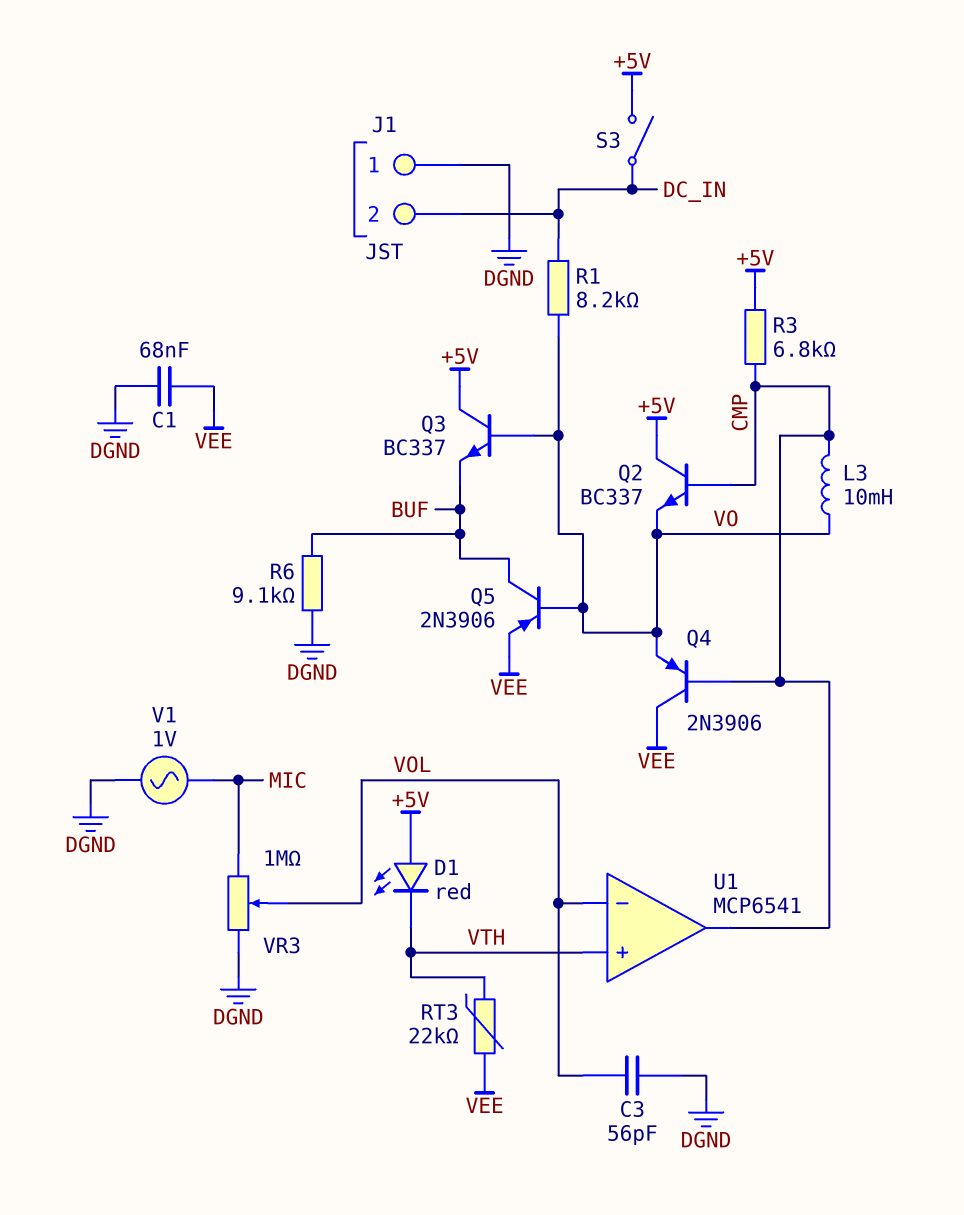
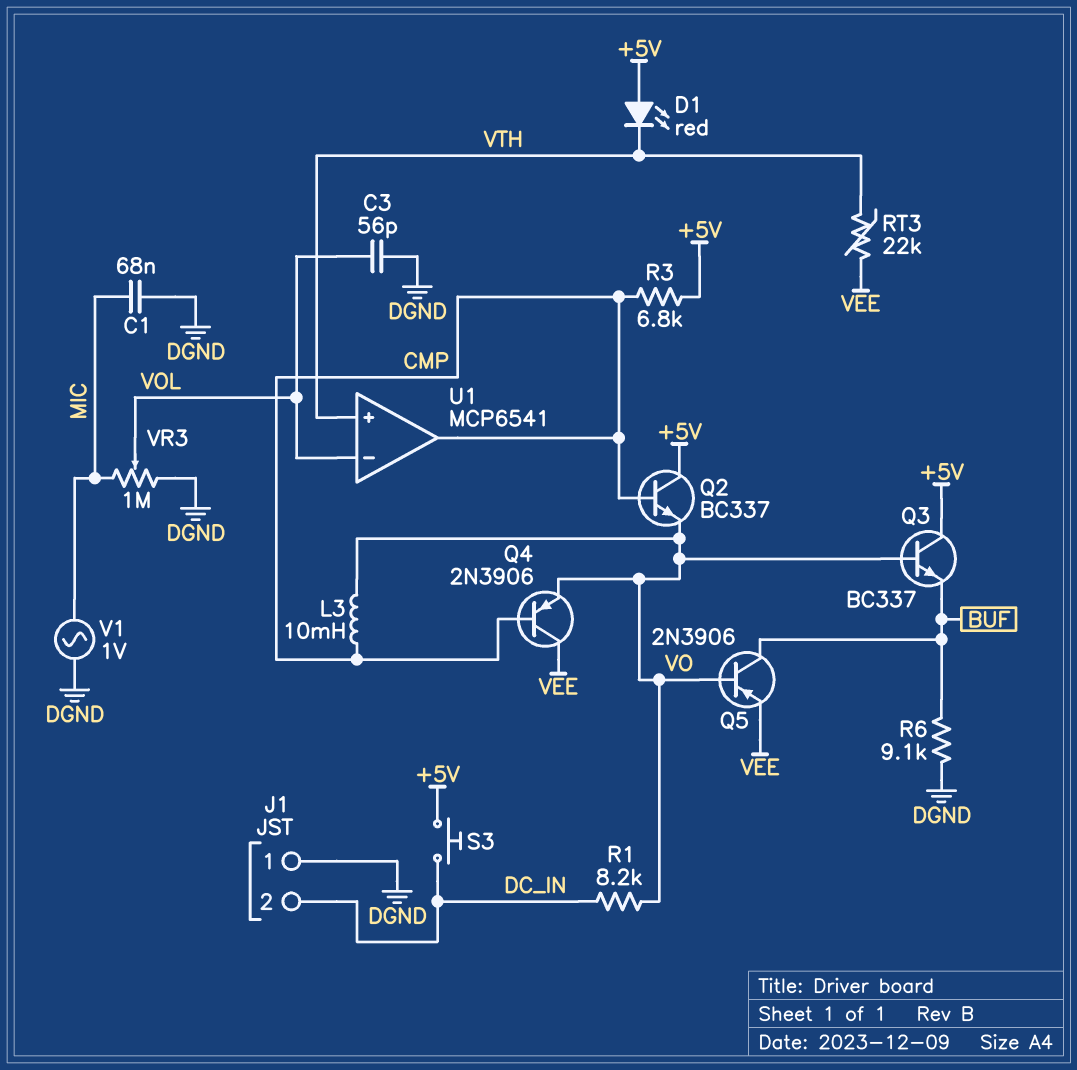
C1: 68nF (DGND, VEE) -> 68nF (DGND, MIC)
S3: switch (+5V, DC_IN) -> button (+5V, DC_IN)

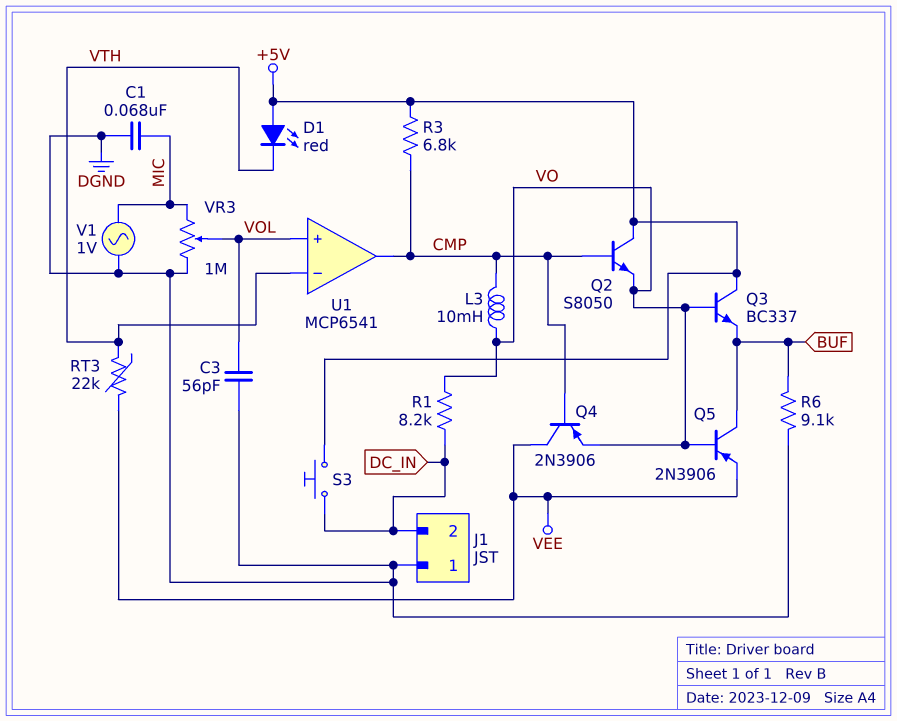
Q2: NPN BC337 (B CMP, C +5V, E VO) -> NPN S8050 (B CMP, C +5V, E VO)
U1 pin in+: VTH -> VOL
U1 pin in-: VOL -> VTH

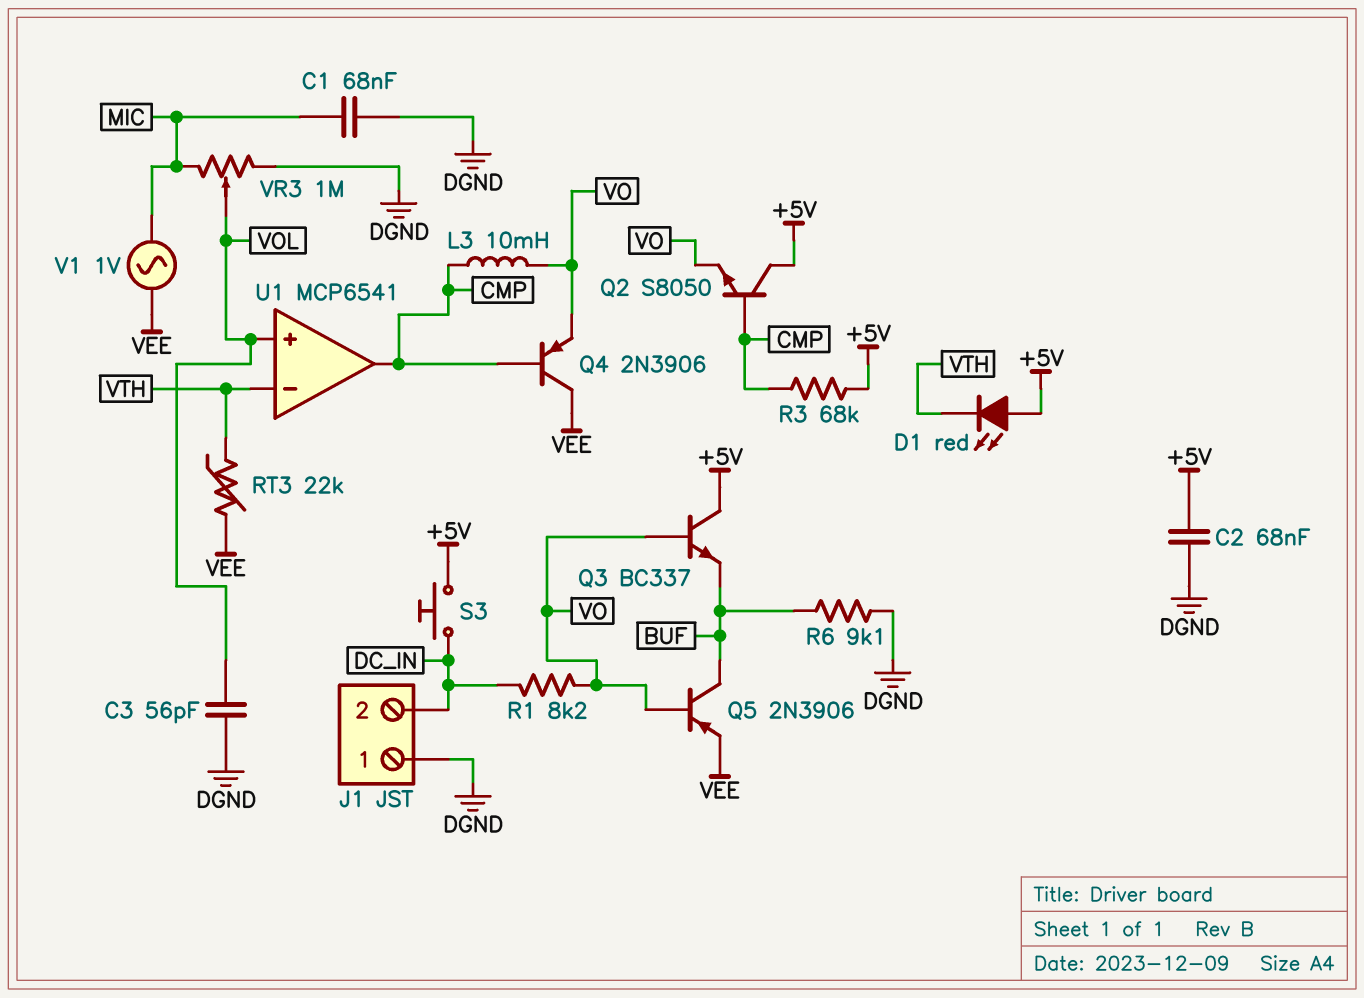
C2: none -> 68nF (+5V, DGND)
R3: 6.8k (+5V, CMP) -> 68k (+5V, CMP)
V1: AC 1V (DGND, MIC) -> AC 1V (MIC, VEE)

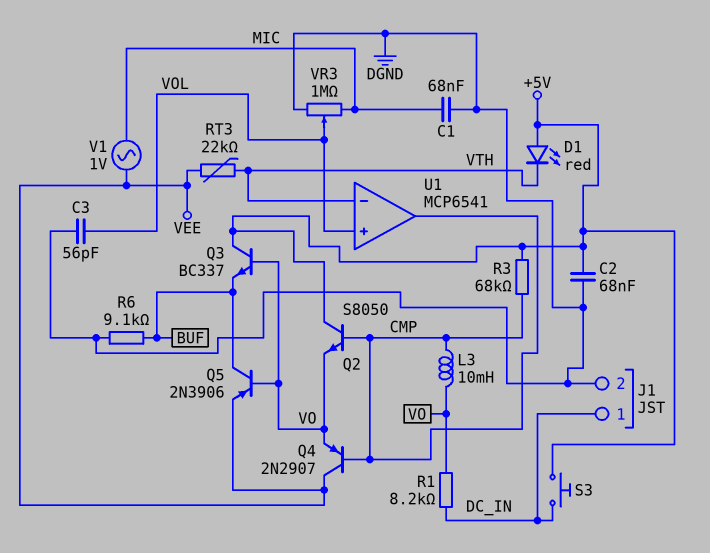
J1 pin 1: DGND -> DC_IN
J1 pin 2: DC_IN -> DGND
Q4: PNP 2N3906 (B CMP, C VEE, E VO) -> PNP 2N2907 (B CMP, C VEE, E VO)

